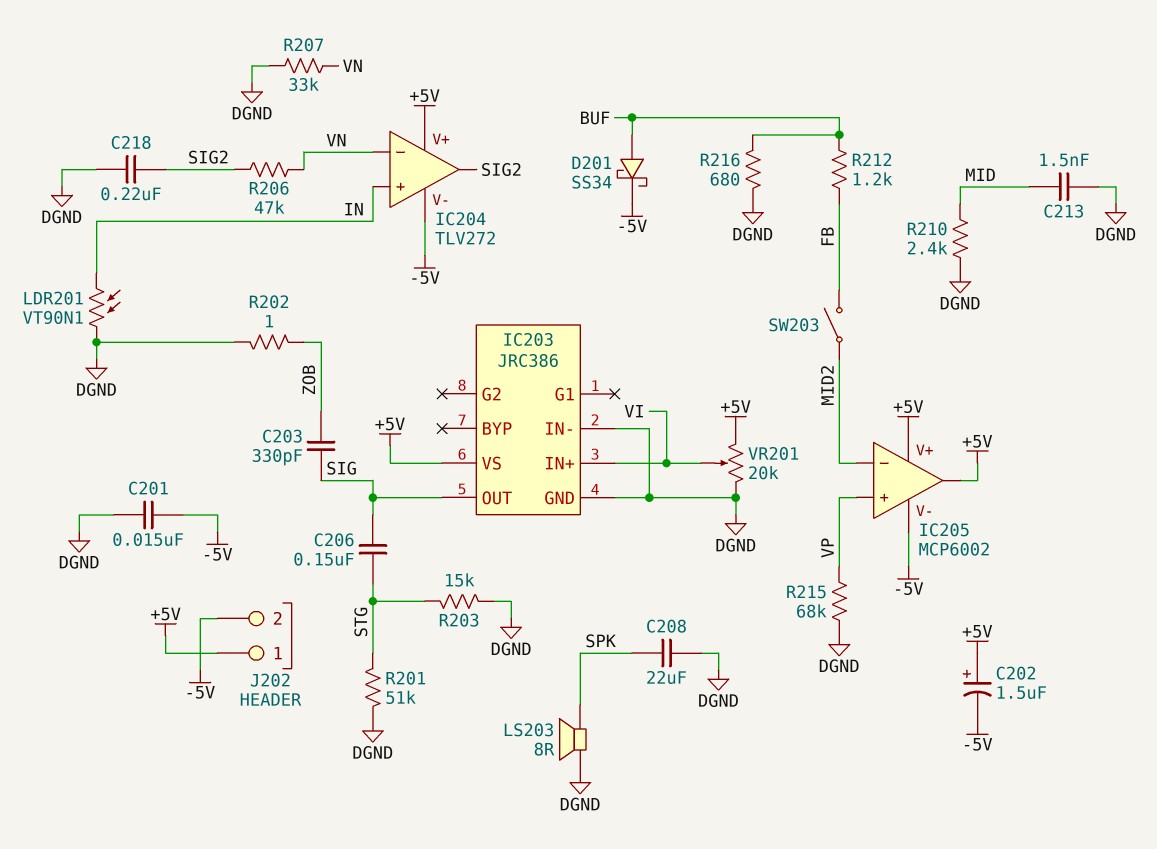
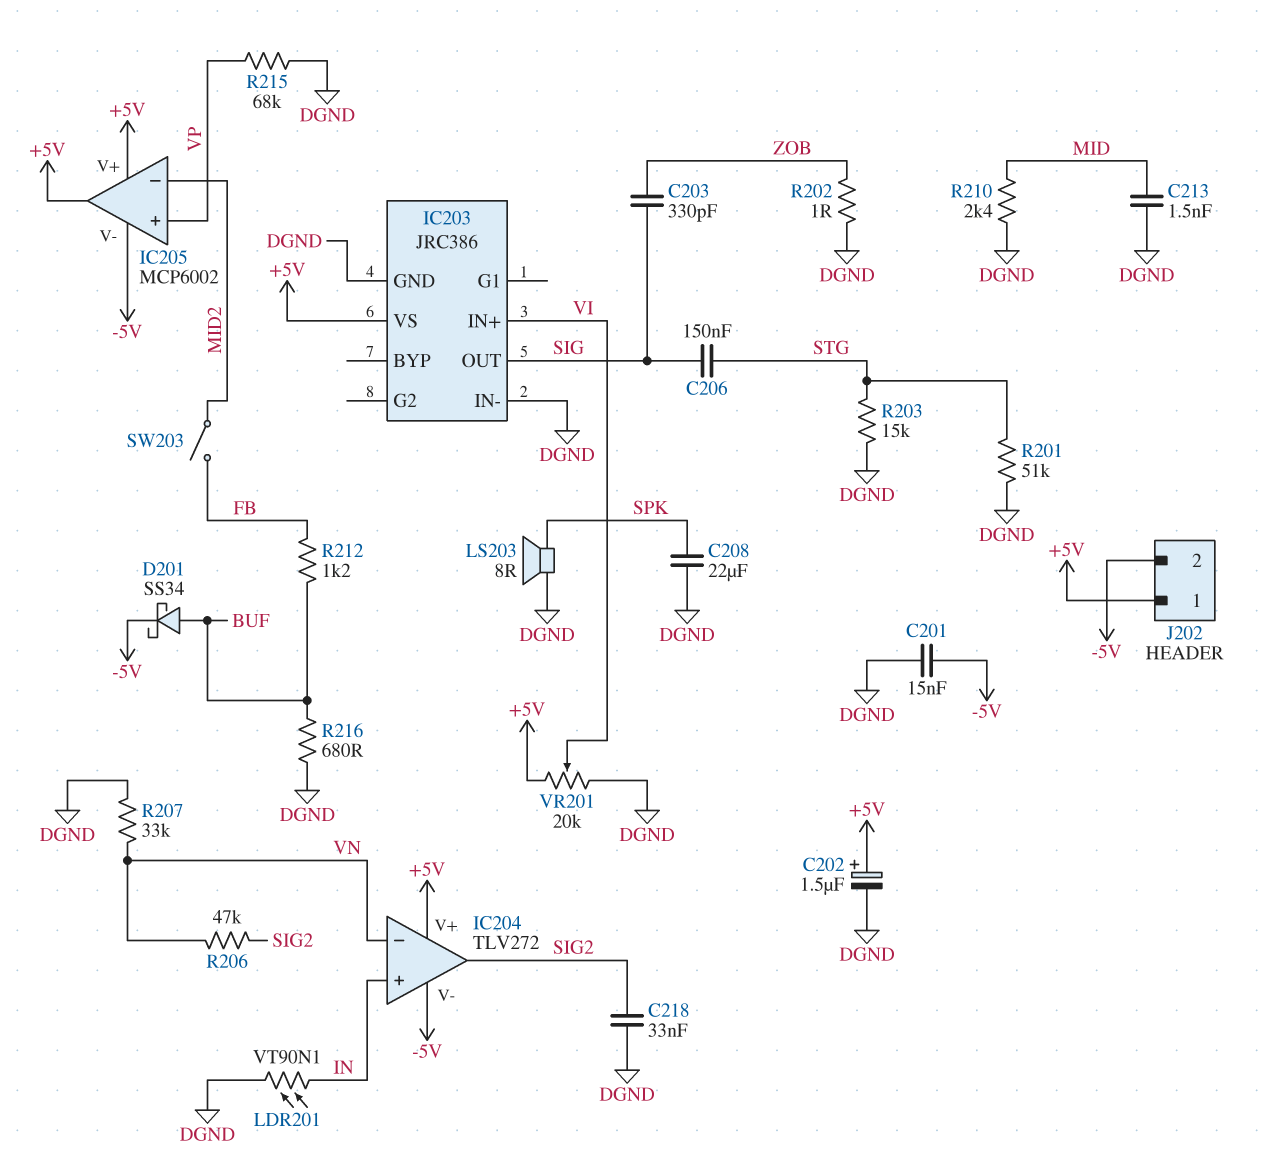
C202: 1.5uF (plus +5V, minus -5V) -> 1.5uF (plus +5V, minus DGND)
C218: 220nF (DGND, SIG2) -> 33nF (DGND, SIG2)

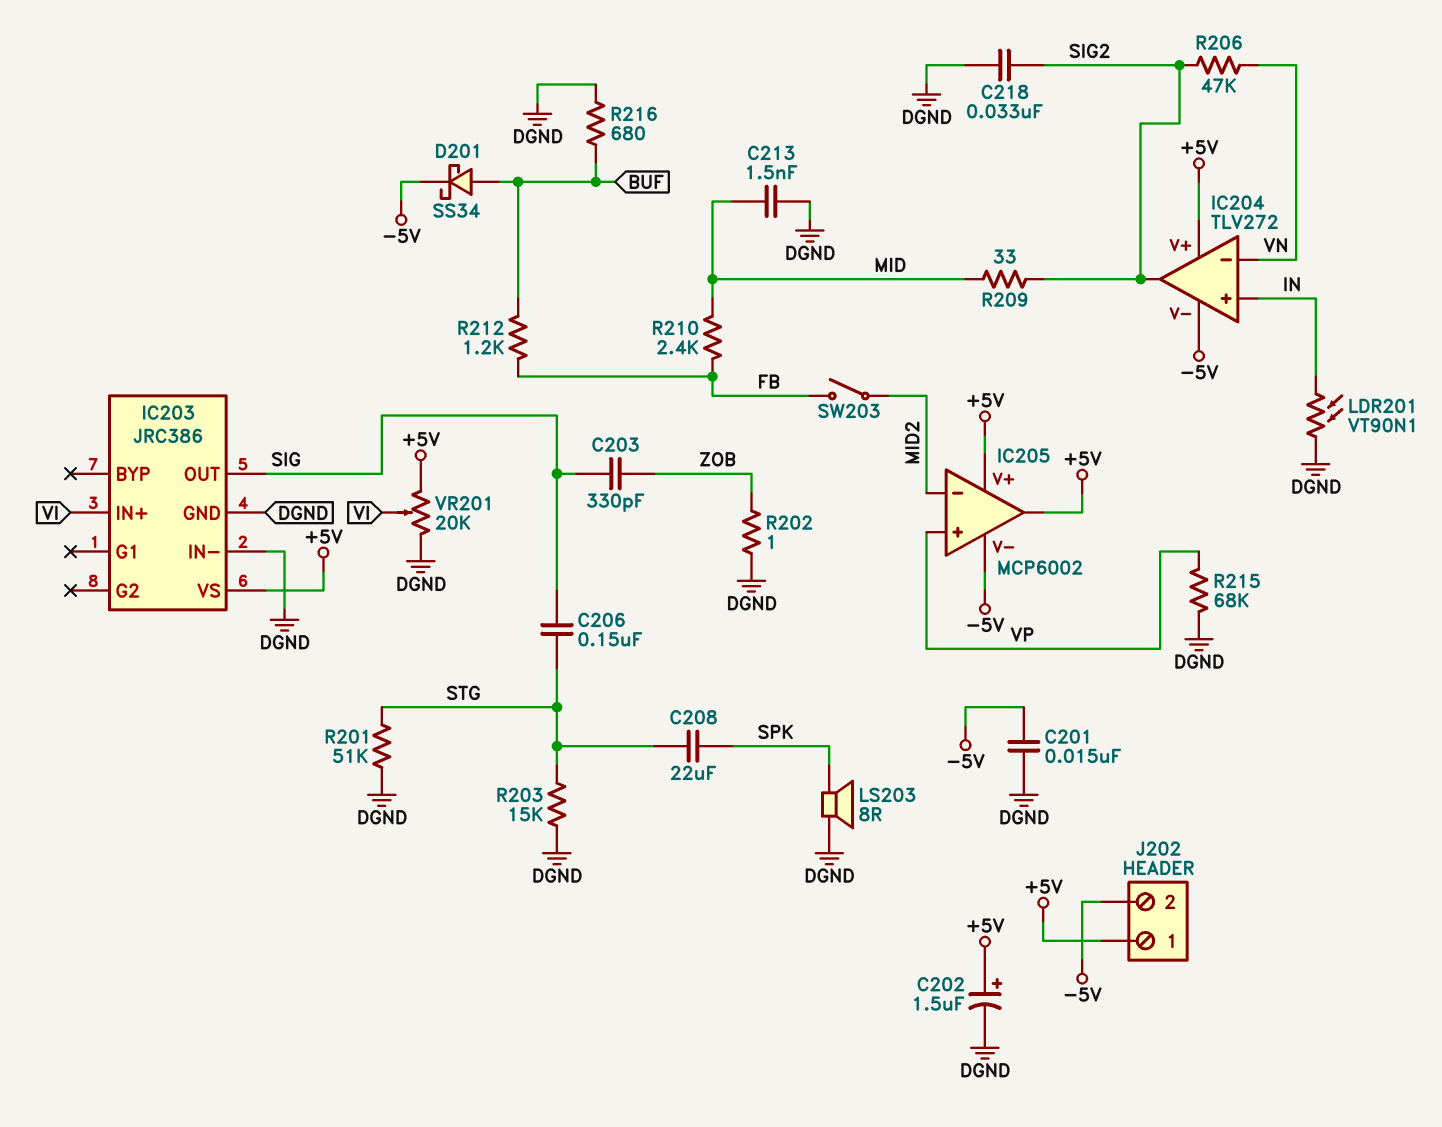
C208: 22uF (DGND, SPK) -> 22uF (SPK, STG)
R207: 33k (DGND, VN) -> none
R209: none -> 33 (MID, SIG2)
R210: 2.4k (DGND, MID) -> 2.4k (FB, MID)

